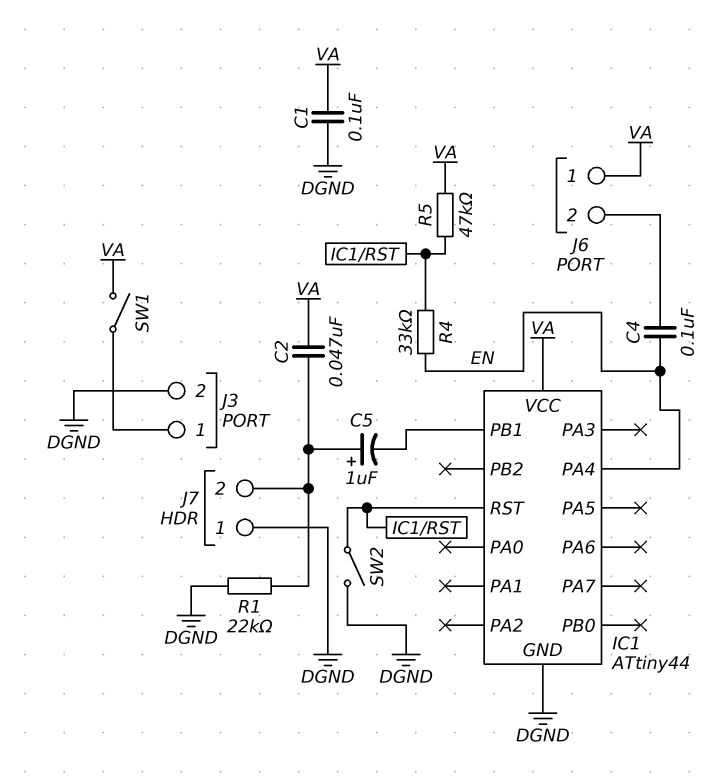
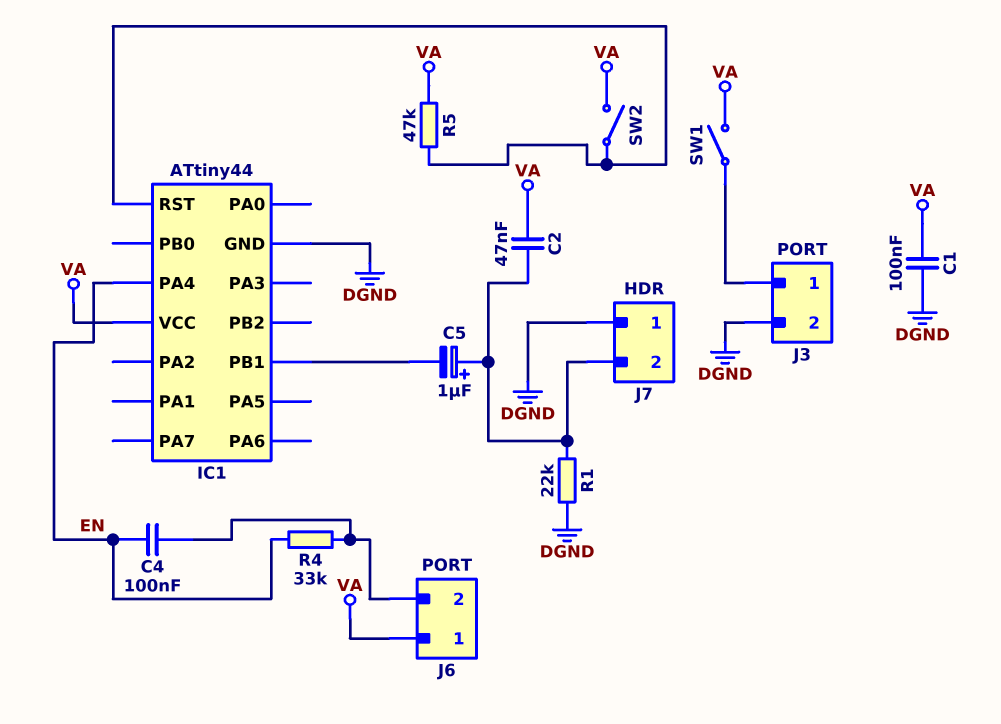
R4: 33k (EN, IC1/RST) -> 33k (EN, J6/2)
SW2: switch (DGND, IC1/RST) -> switch (IC1/RST, VA)

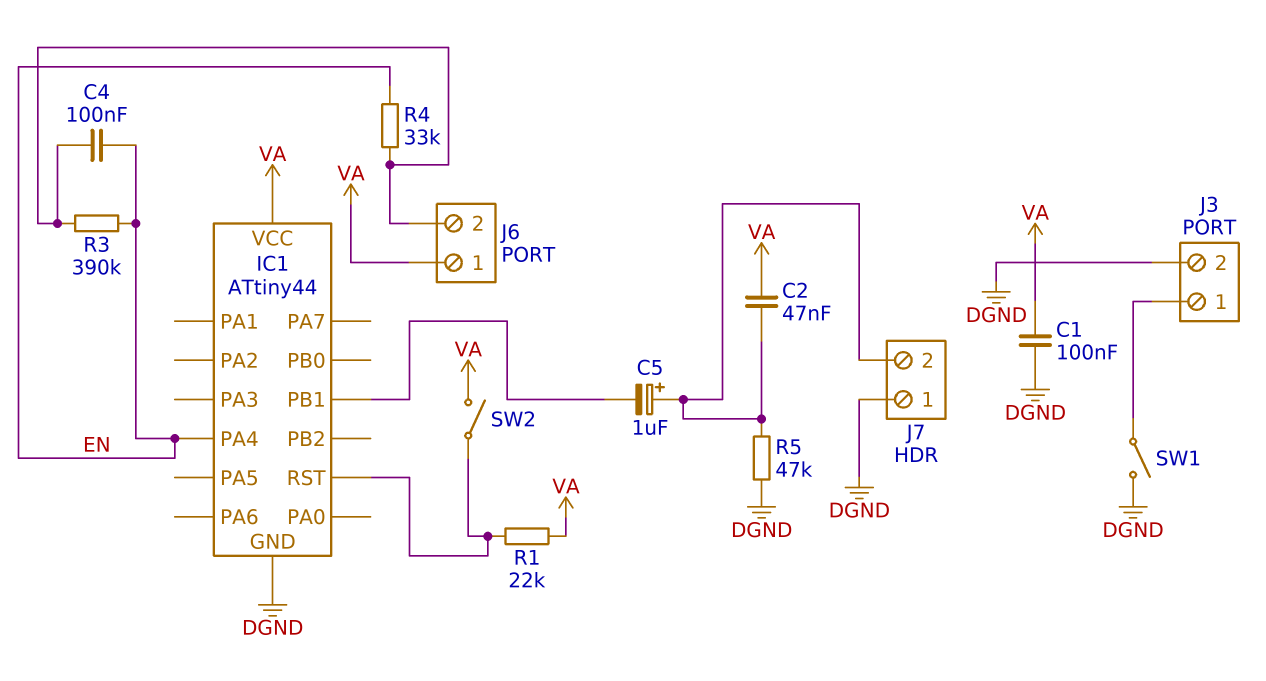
R1: 22k (DGND, J7/2) -> 22k (IC1/RST, VA)
R3: none -> 390k (EN, J6/2)
R5: 47k (IC1/RST, VA) -> 47k (DGND, J7/2)
SW1: switch (J3/1, VA) -> switch (DGND, J3/1)

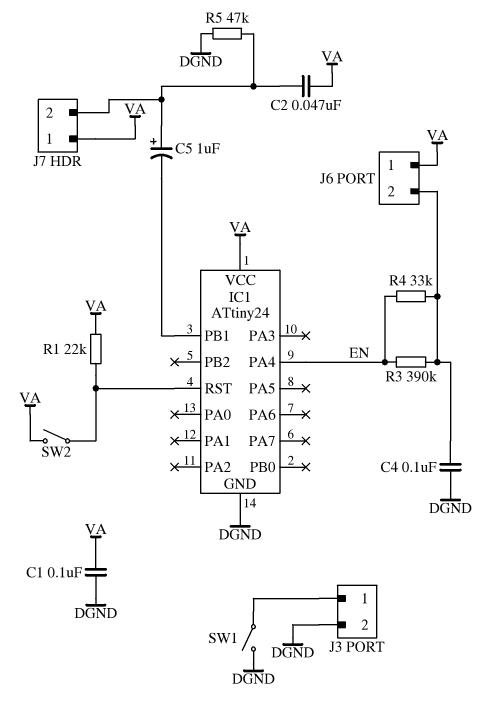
C4: 100nF (EN, J6/2) -> 100nF (DGND, J6/2)
IC1: ATtiny44 -> ATtiny24
J7 pin 1: DGND -> VA

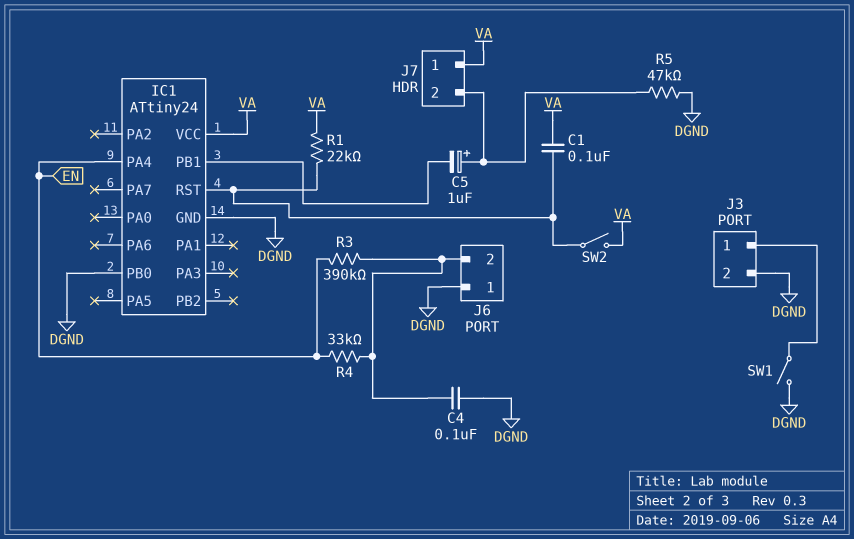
C1: 100nF (DGND, VA) -> 100nF (IC1/RST, VA)
C2: 47nF (J7/2, VA) -> none
IC1 pin PB0: none -> DGND
J6 pin 1: VA -> DGND

